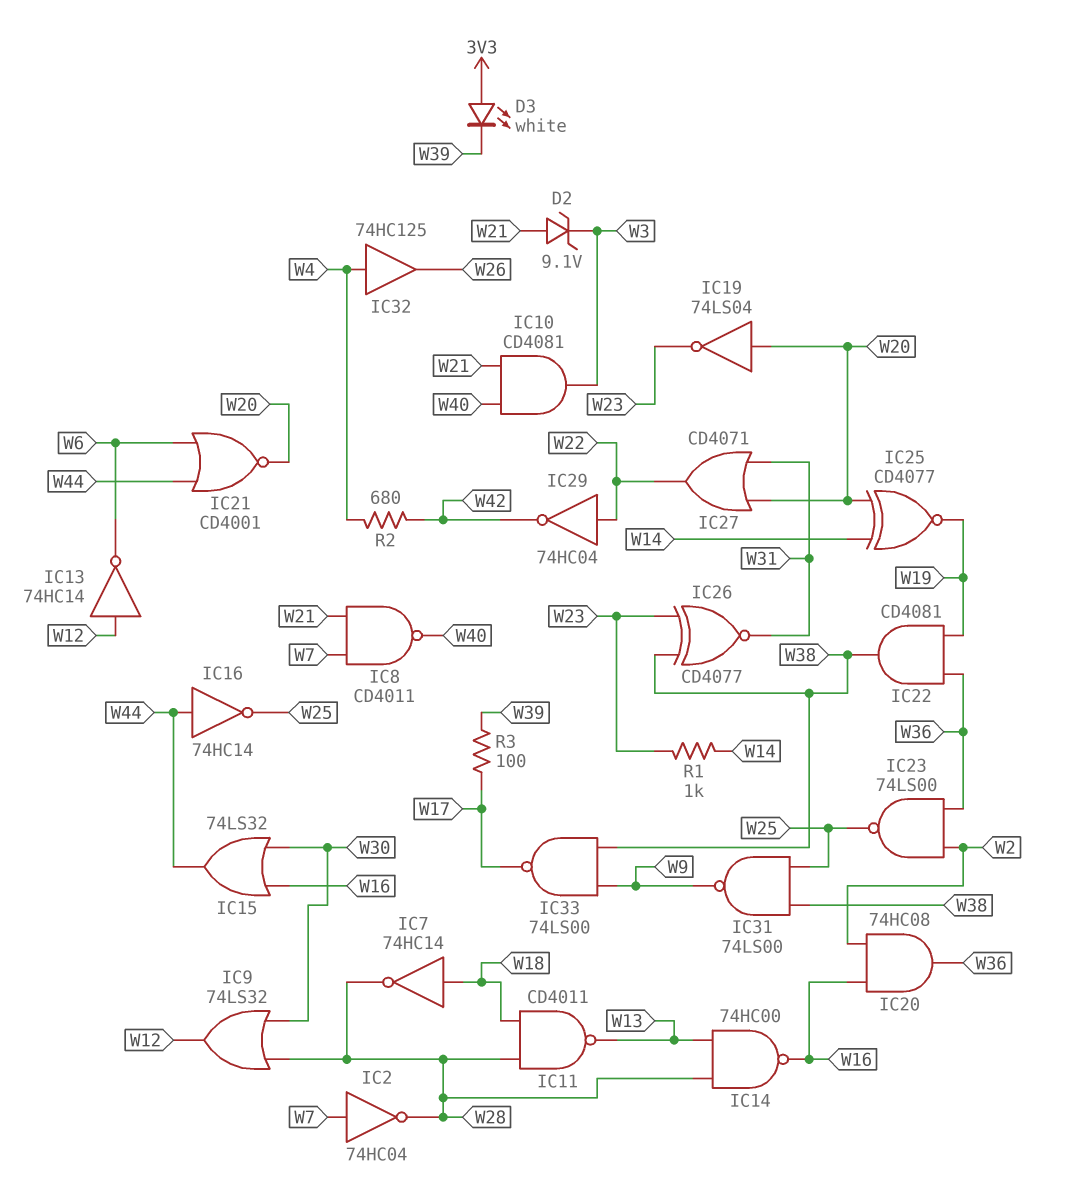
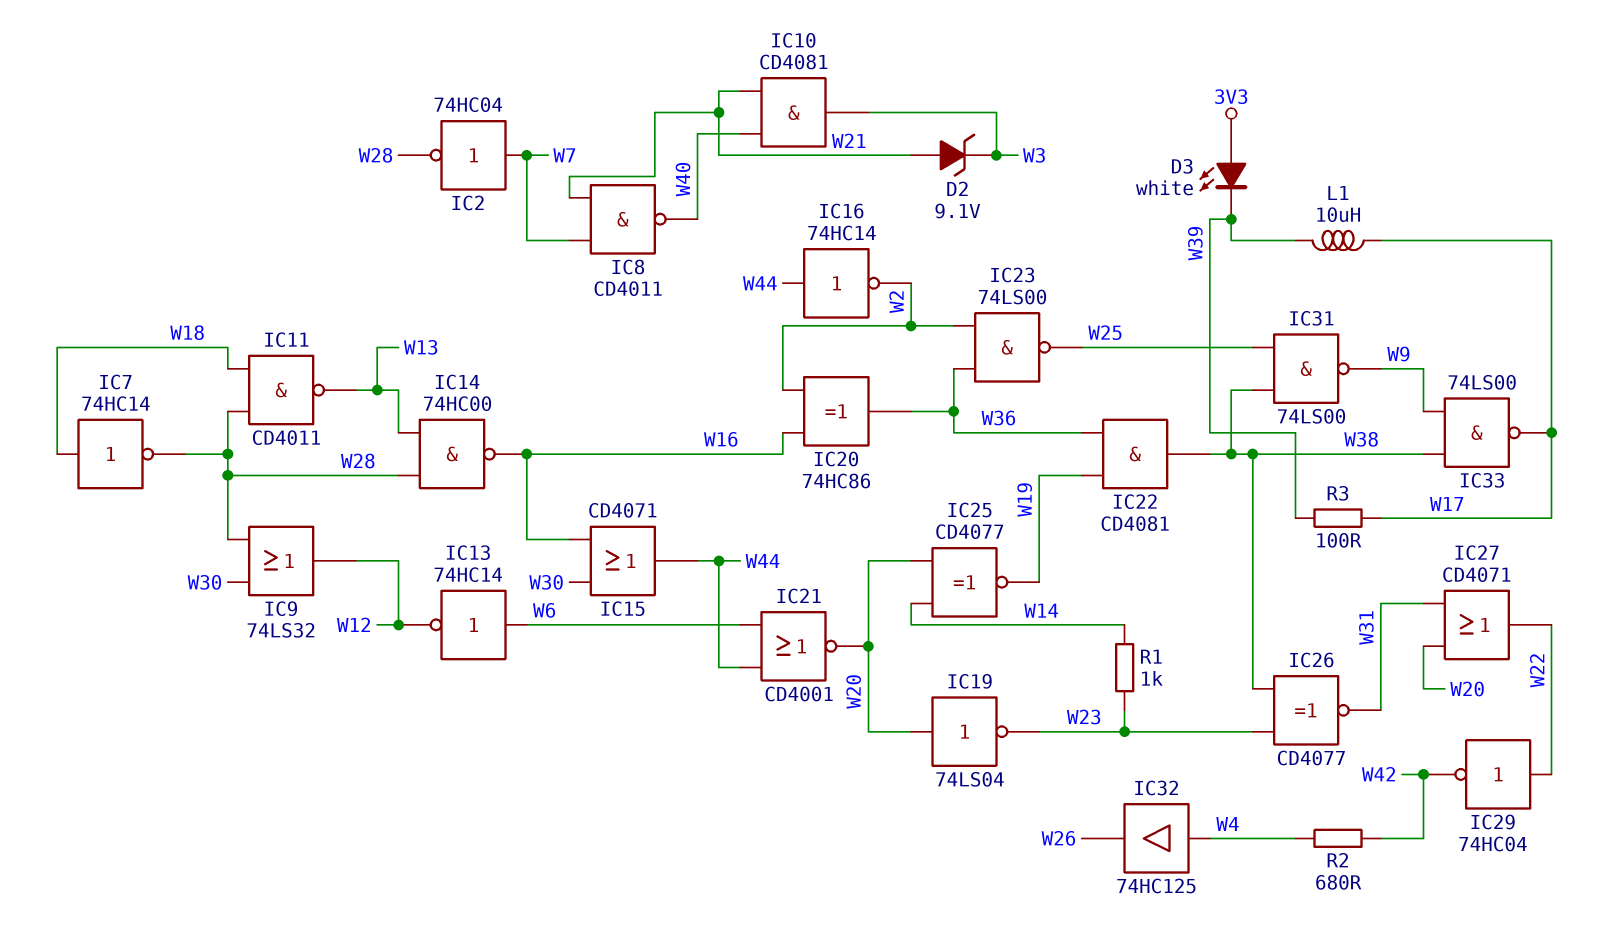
IC13: NOT 74HC14 (in W12, out W6) -> NOT 74HC14 (in W6, out W12)
IC15: OR 74LS32 (in W16, in W30, out W44) -> OR CD4071 (in W16, in W30, out W44)
IC16: NOT 74HC14 (in W44, out W25) -> NOT 74HC14 (in W44, out W2)
IC20: AND 74HC08 (in W2, in W16, out W36) -> XOR 74HC86 (in W2, in W16, out W36)
L1: none -> 10uH (W17, W39)

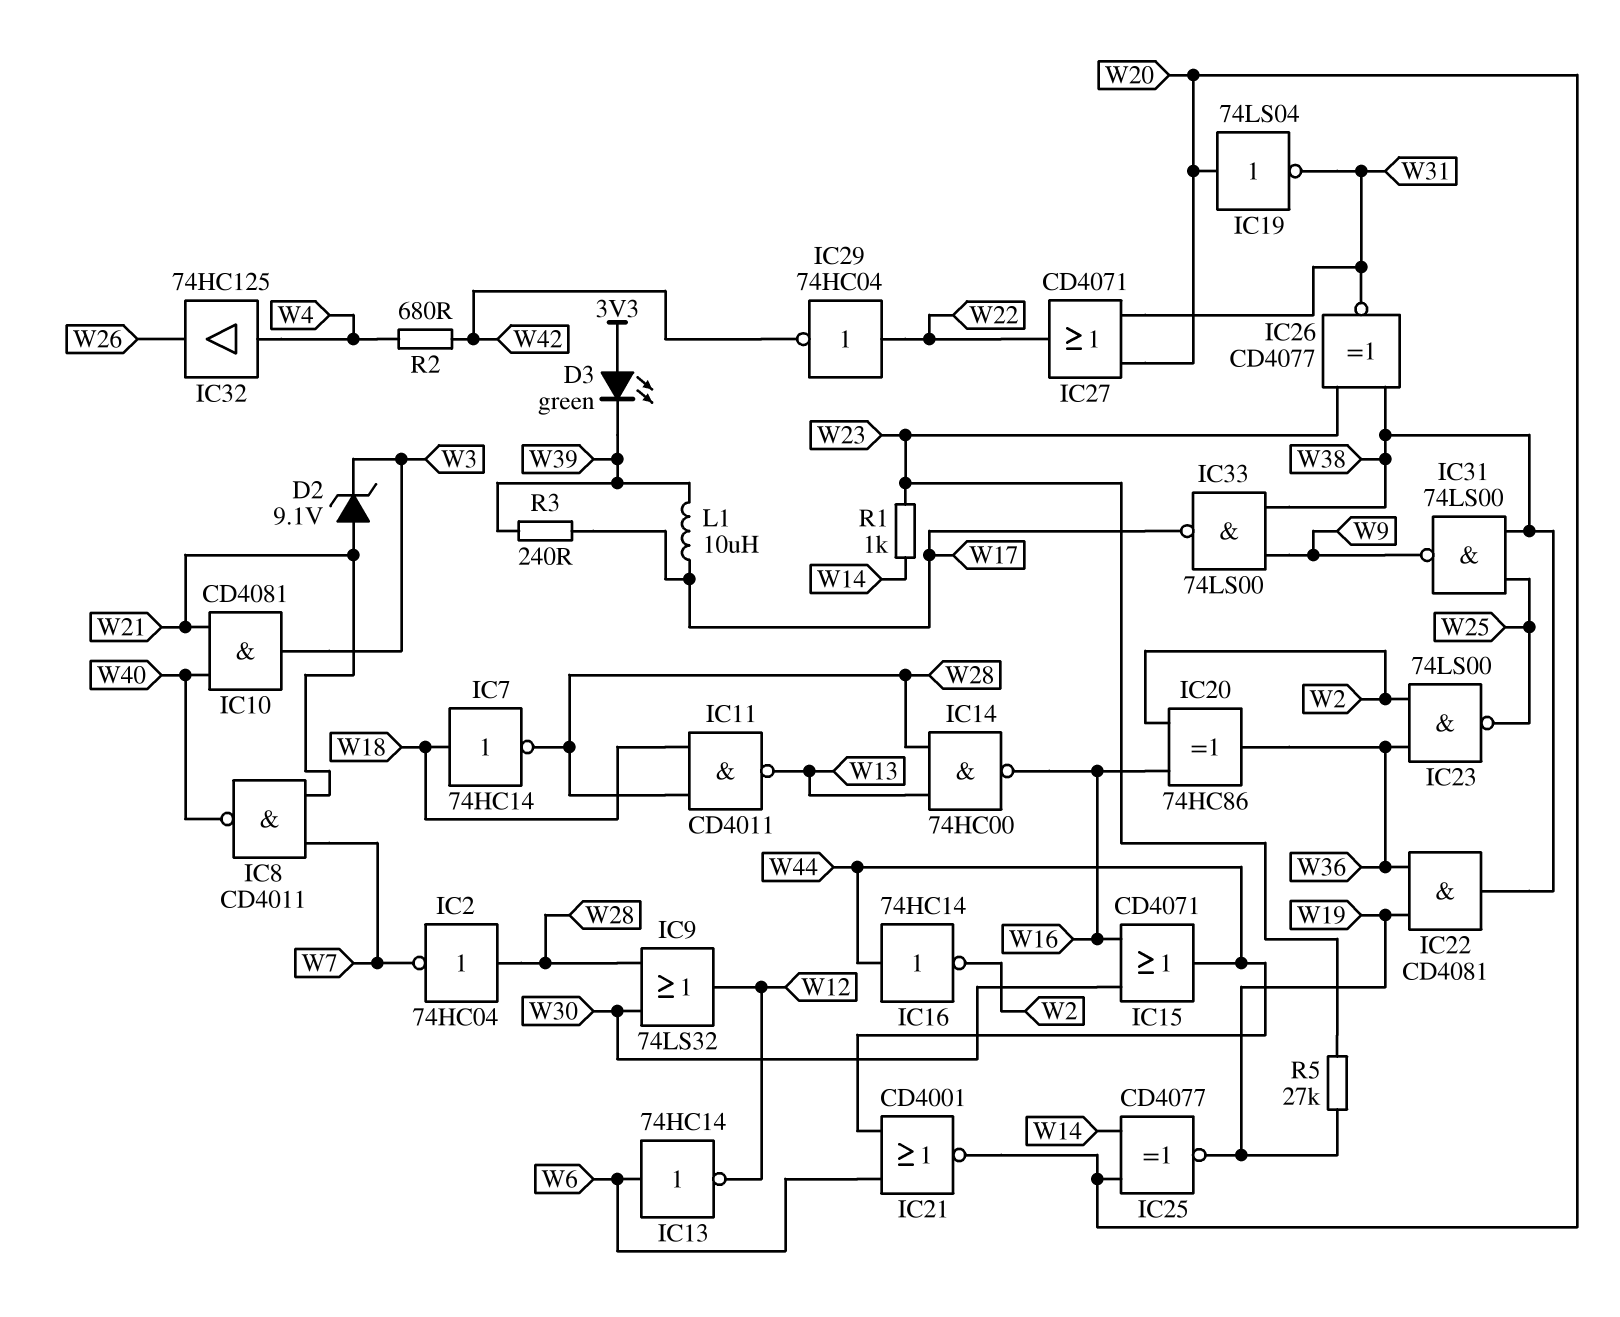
D3: LED white (A 3V3, K W39) -> LED green (A 3V3, K W39)
IC2: NOT 74HC04 (in W7, out W28) -> NOT 74HC04 (in W28, out W7)
IC19: NOT 74LS04 (in W20, out W23) -> NOT 74LS04 (in W20, out W31)
R3: 100 (W17, W39) -> 240 (W17, W39)
R5: none -> 27k (W19, W23)

